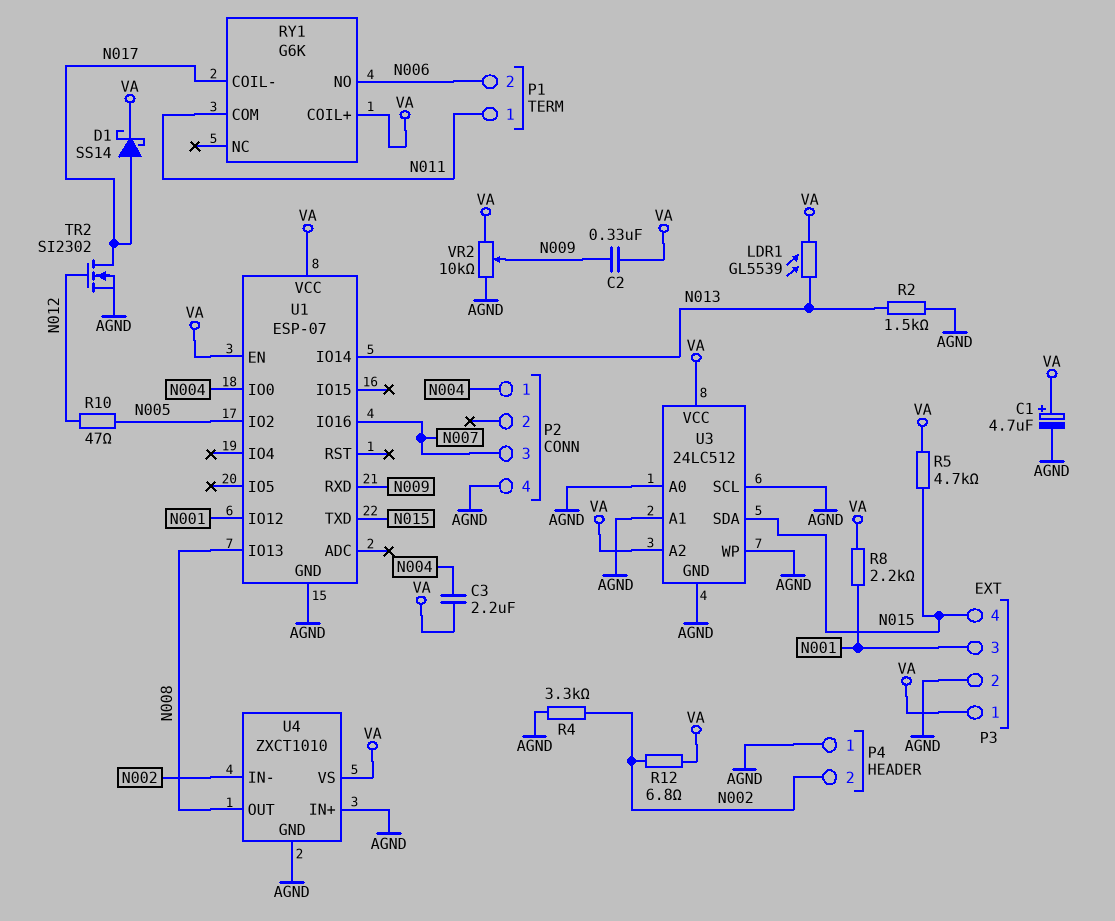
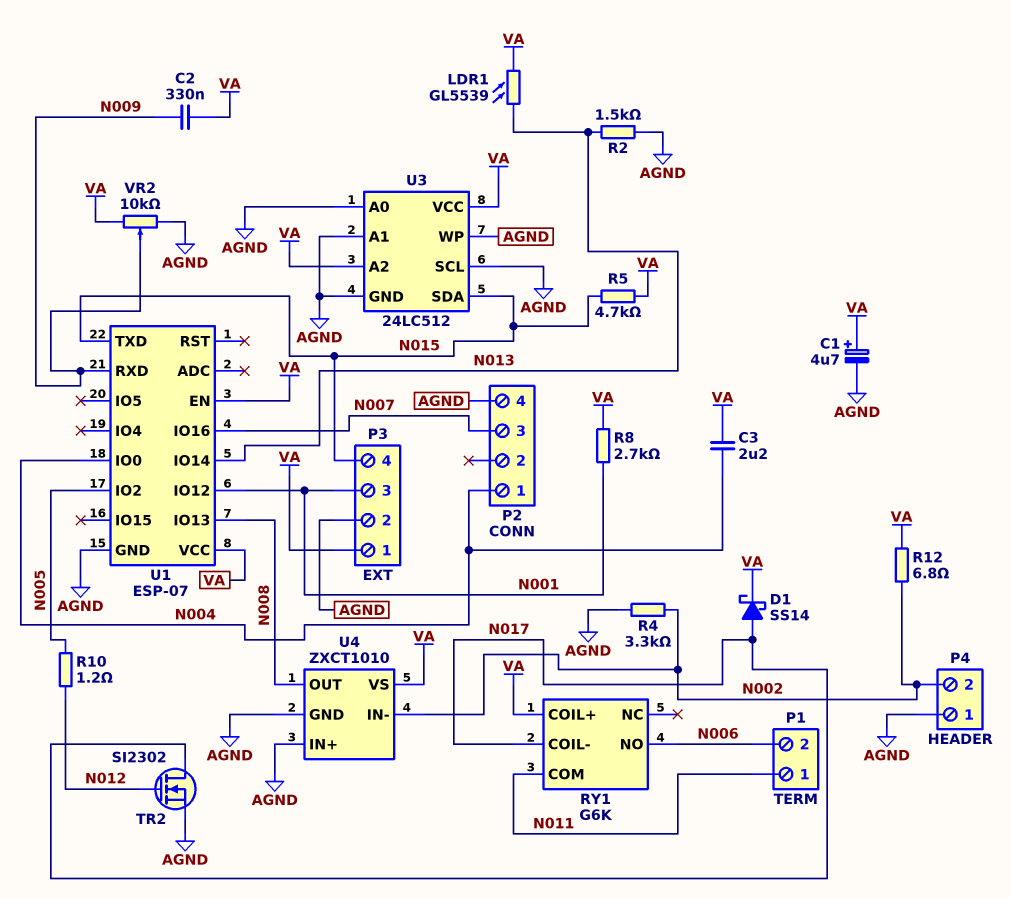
R8: 2.2k (N001, VA) -> 2.7k (N001, VA)
R10: 47 (N005, N012) -> 1.2 (N005, N012)

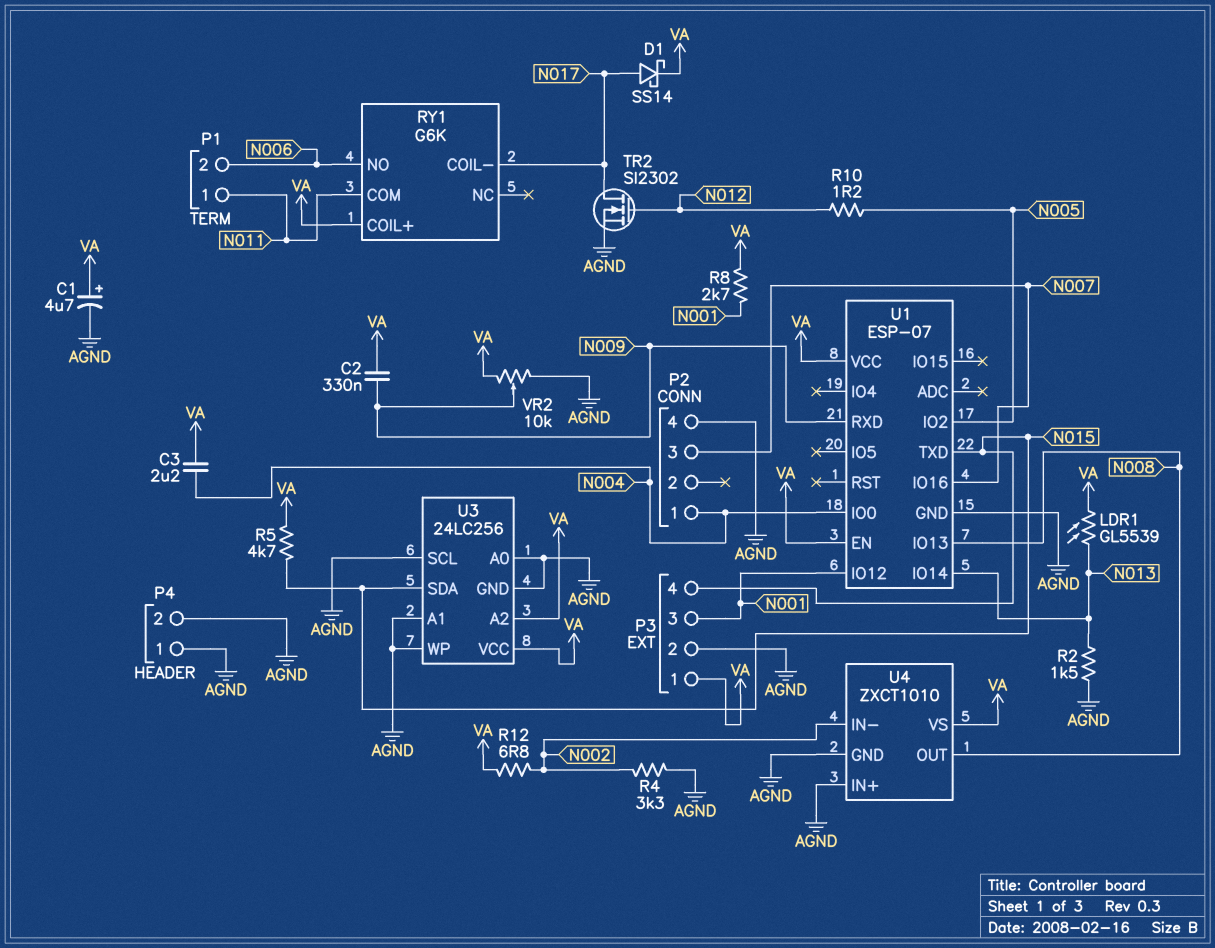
P4 pin 2: N002 -> AGND
U3: 24LC512 -> 24LC256

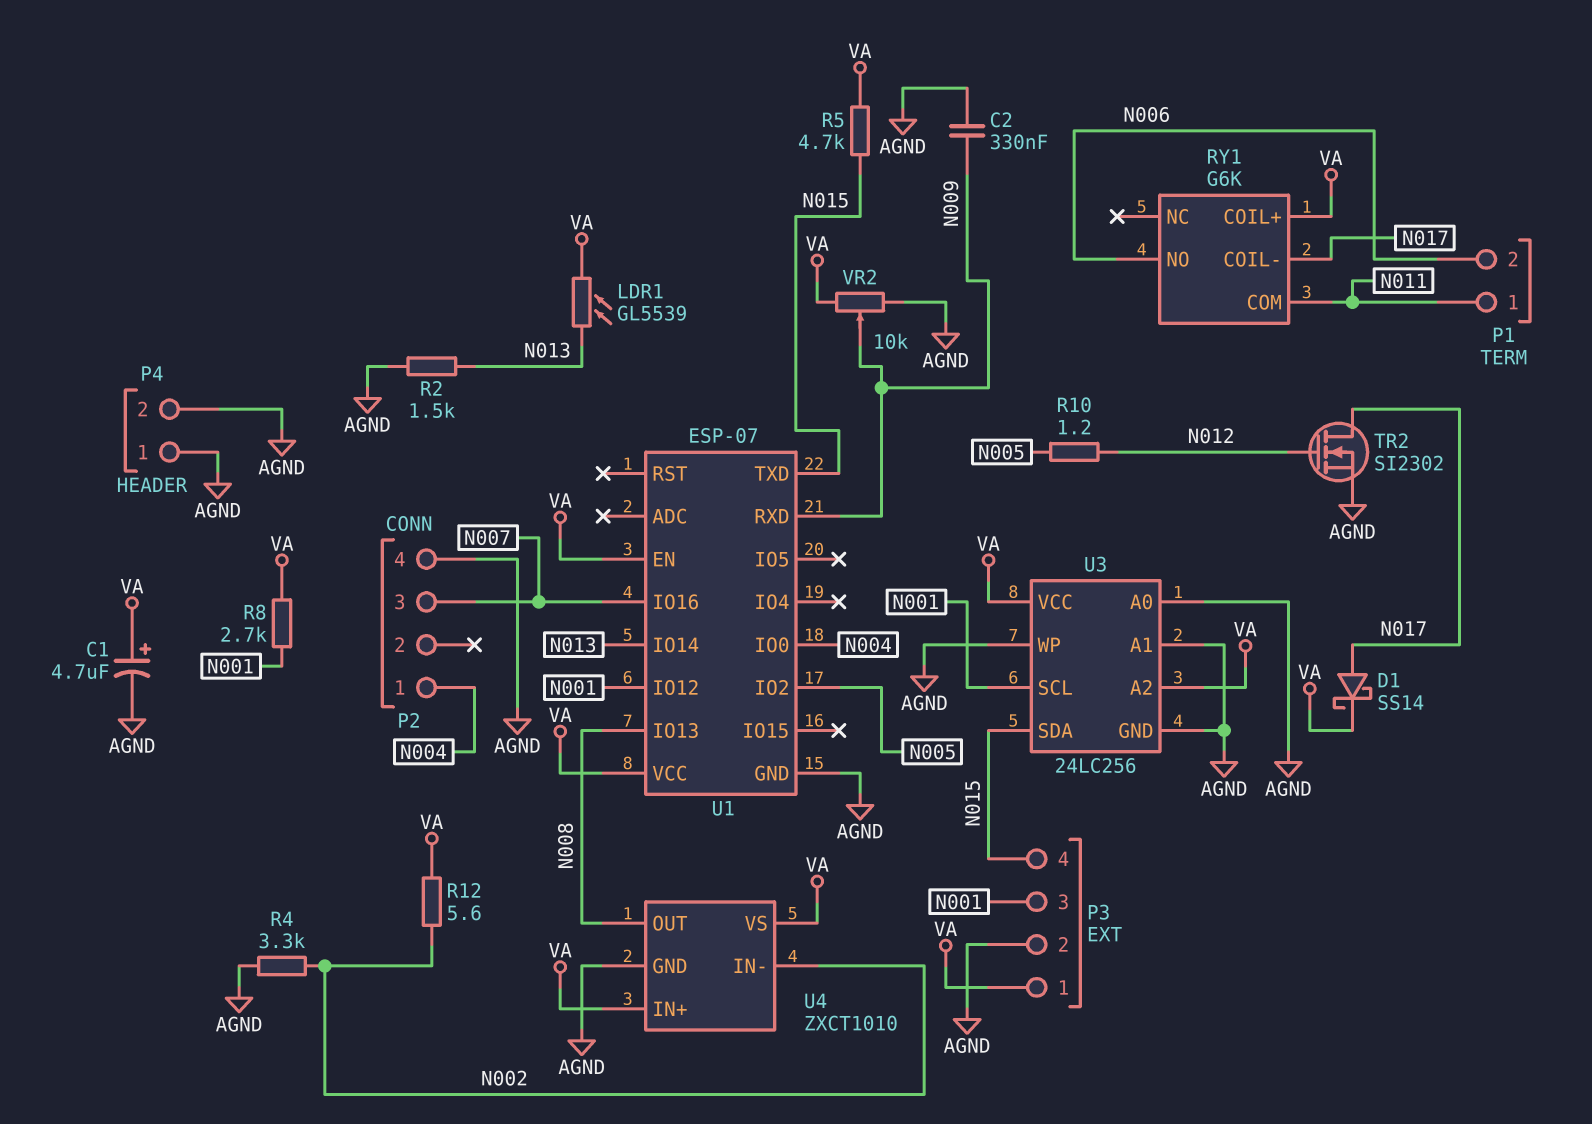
C2: 330nF (N009, VA) -> 330nF (AGND, N009)
C3: 2.2uF (N004, VA) -> none
R12: 6.8 (N002, VA) -> 5.6 (N002, VA)
U3 pin SCL: AGND -> N001
U4 pin IN+: AGND -> VA

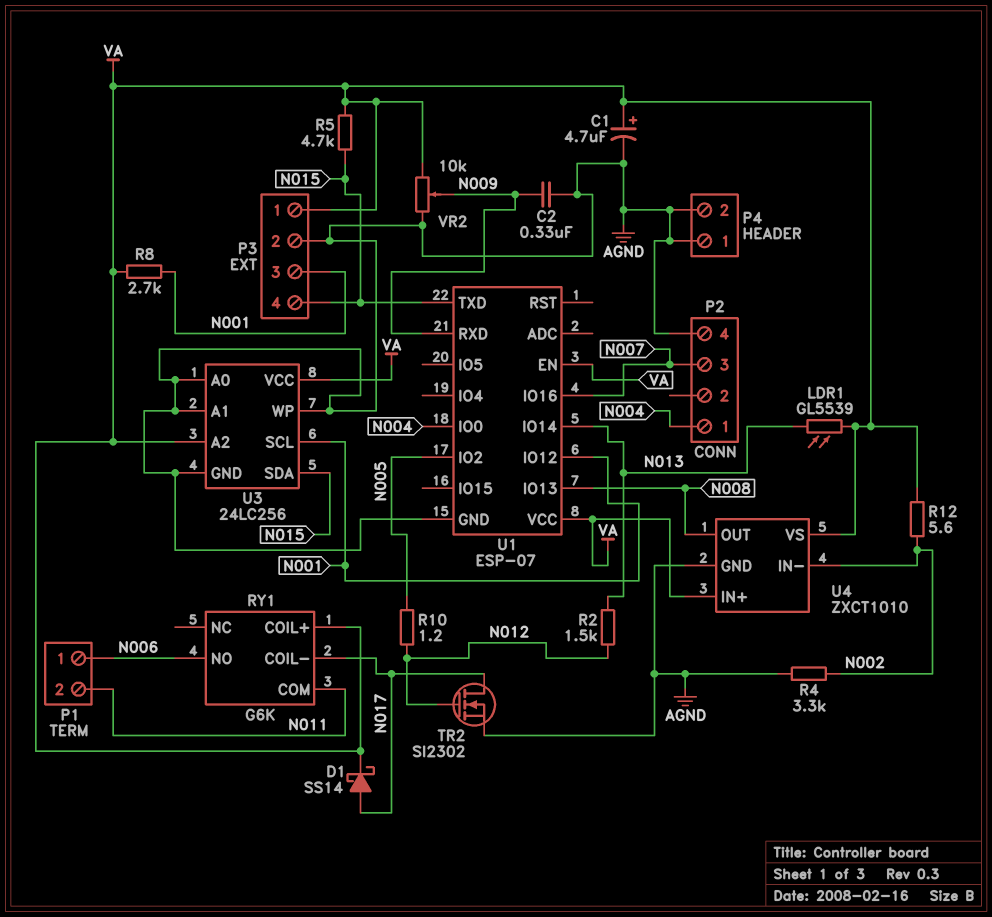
P1 pin 1: N011 -> N006
P1 pin 2: N006 -> N011
R2: 1.5k (AGND, N013) -> 1.5k (N012, N013)

